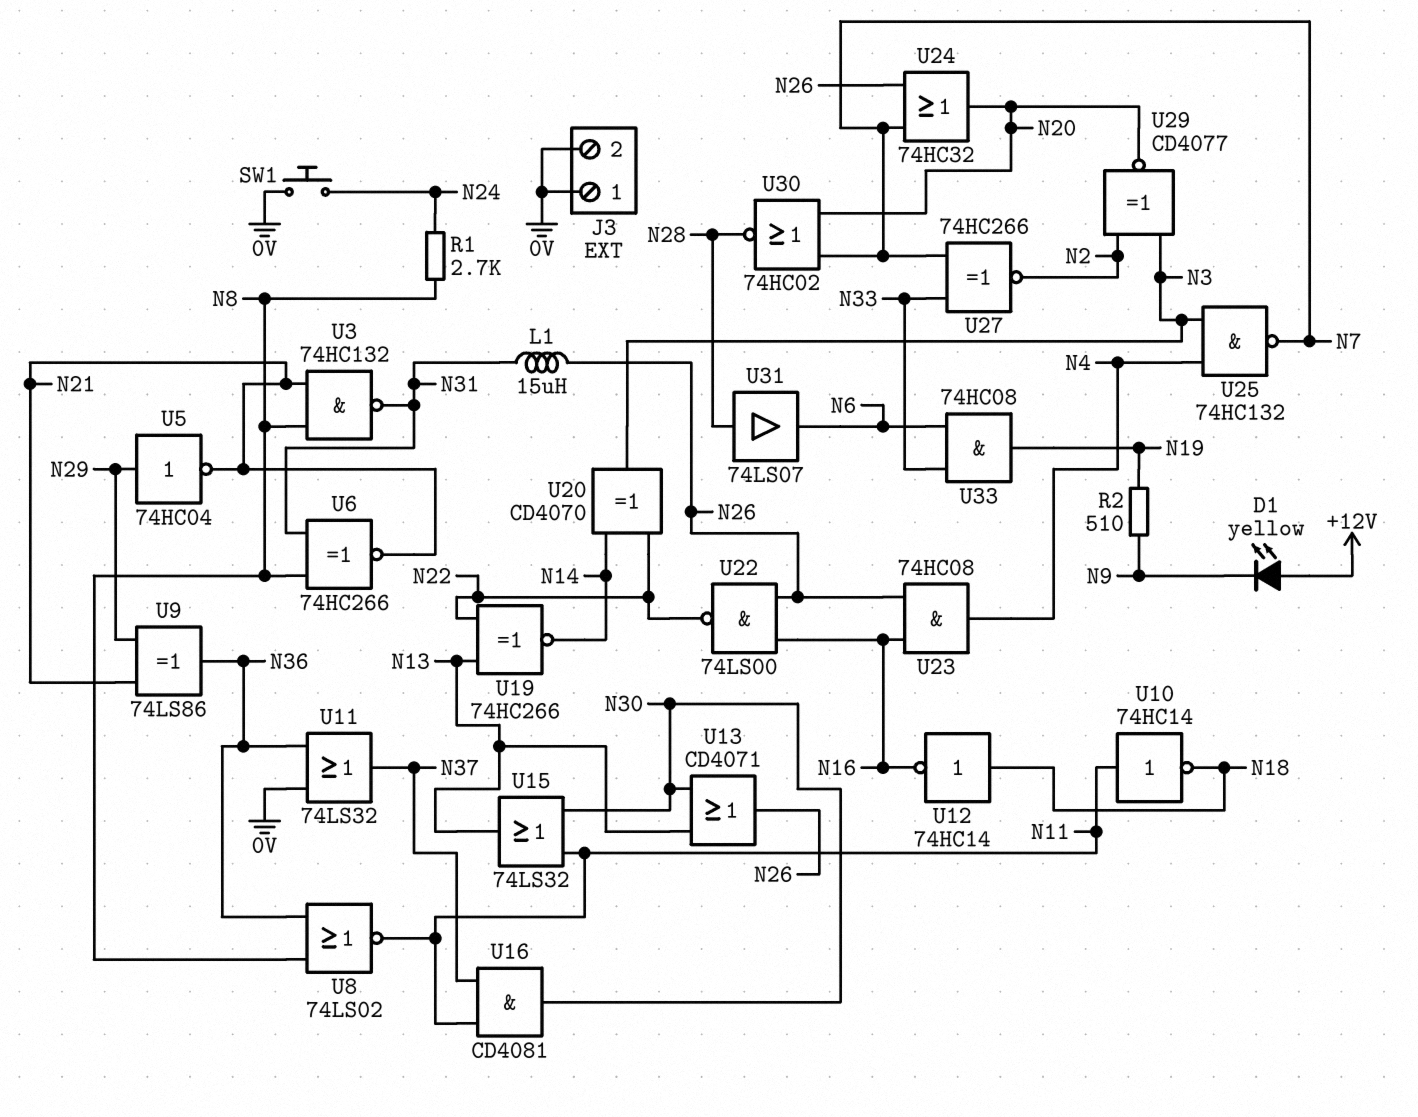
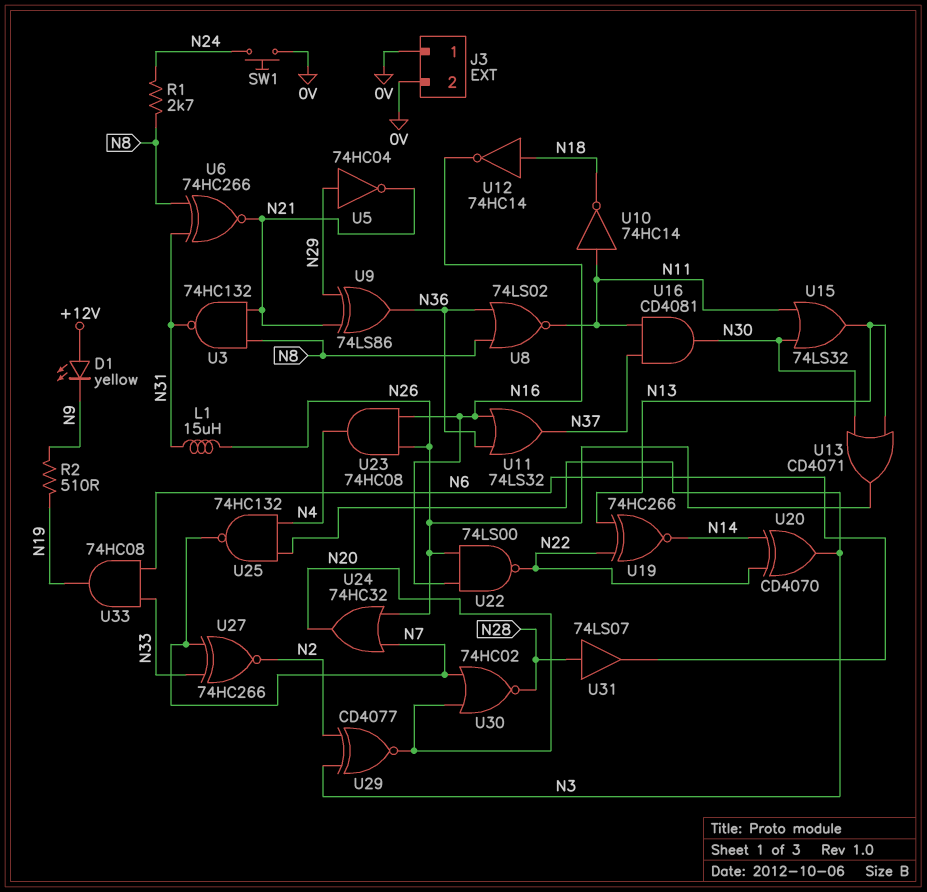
U11: OR 74LS32 (in 0V, in N36, out N37) -> OR 74LS32 (in N16, in N36, out N37)

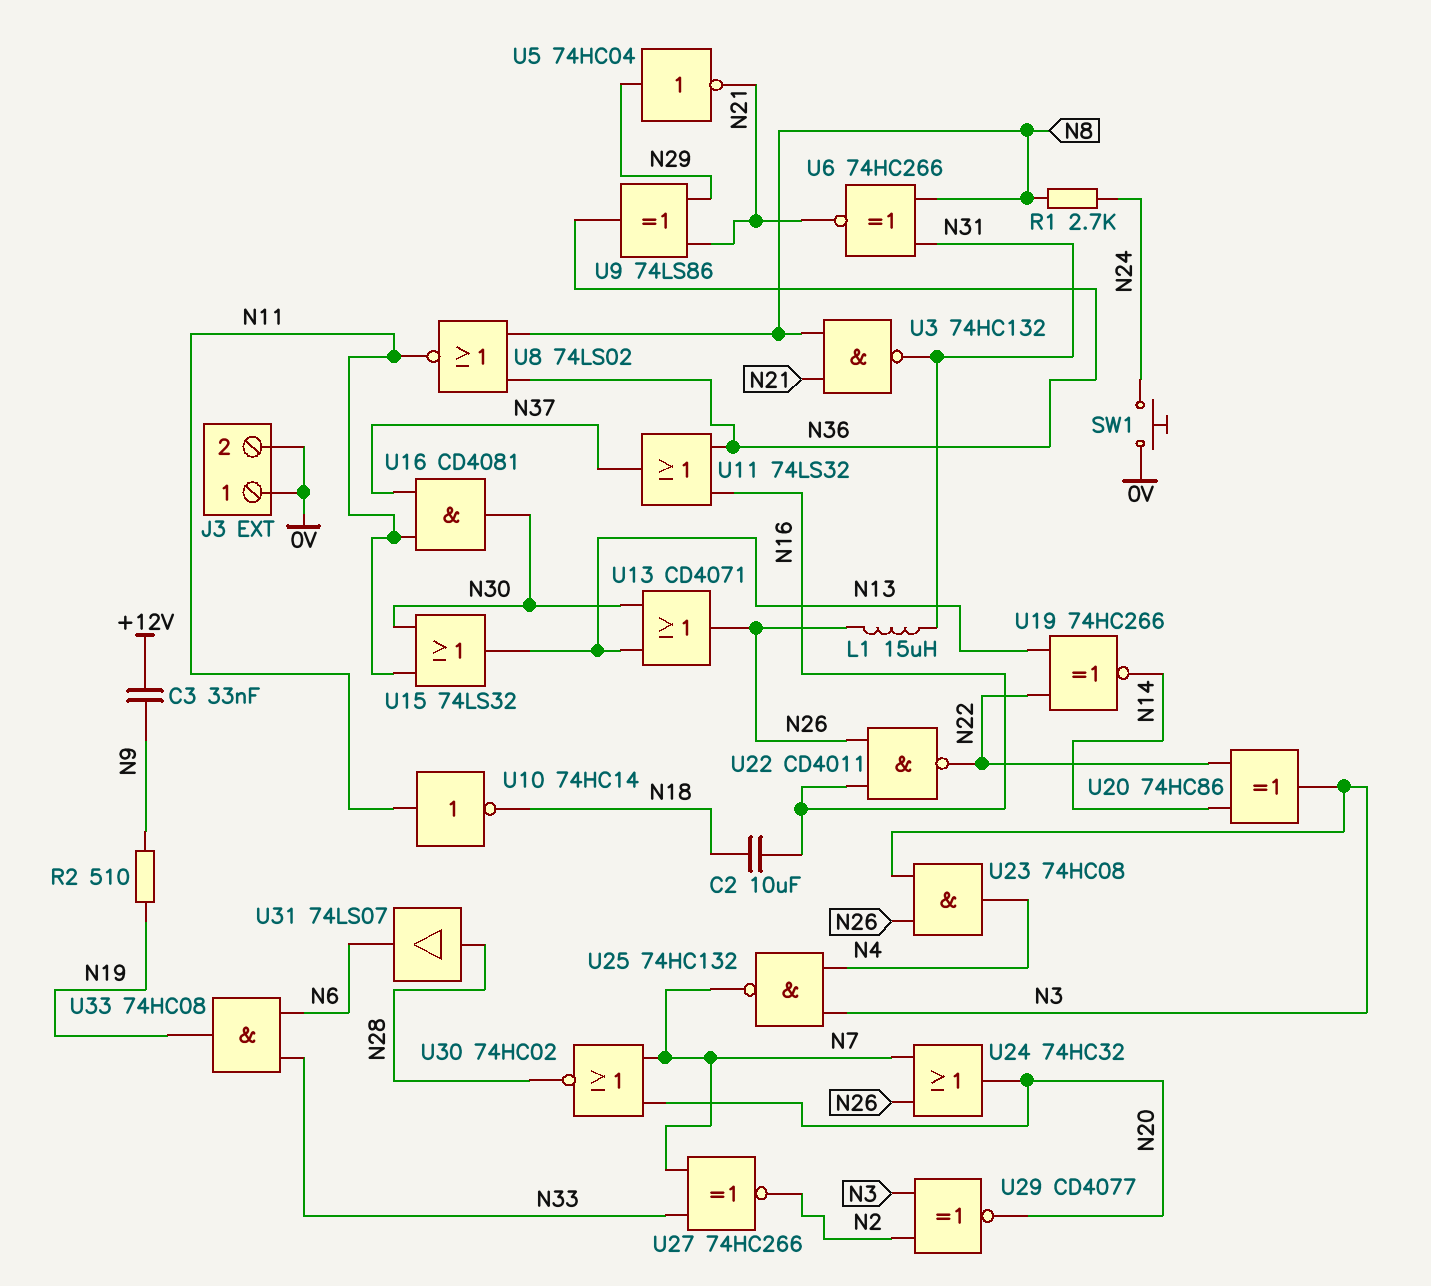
C2: none -> 10uF (N16, N18)
C3: none -> 33nF (+12V, N9)
D1: LED yellow (A +12V, K N9) -> none
U12: NOT 74HC14 (in N18, out N16) -> none
U20: XOR CD4070 (in N14, in N22, out N3) -> XOR 74HC86 (in N14, in N22, out N3)
U22: NAND 74LS00 (in N16, in N26, out N22) -> NAND CD4011 (in N16, in N26, out N22)
U23: AND 74HC08 (in N16, in N26, out N4) -> AND 74HC08 (in N3, in N26, out N4)

